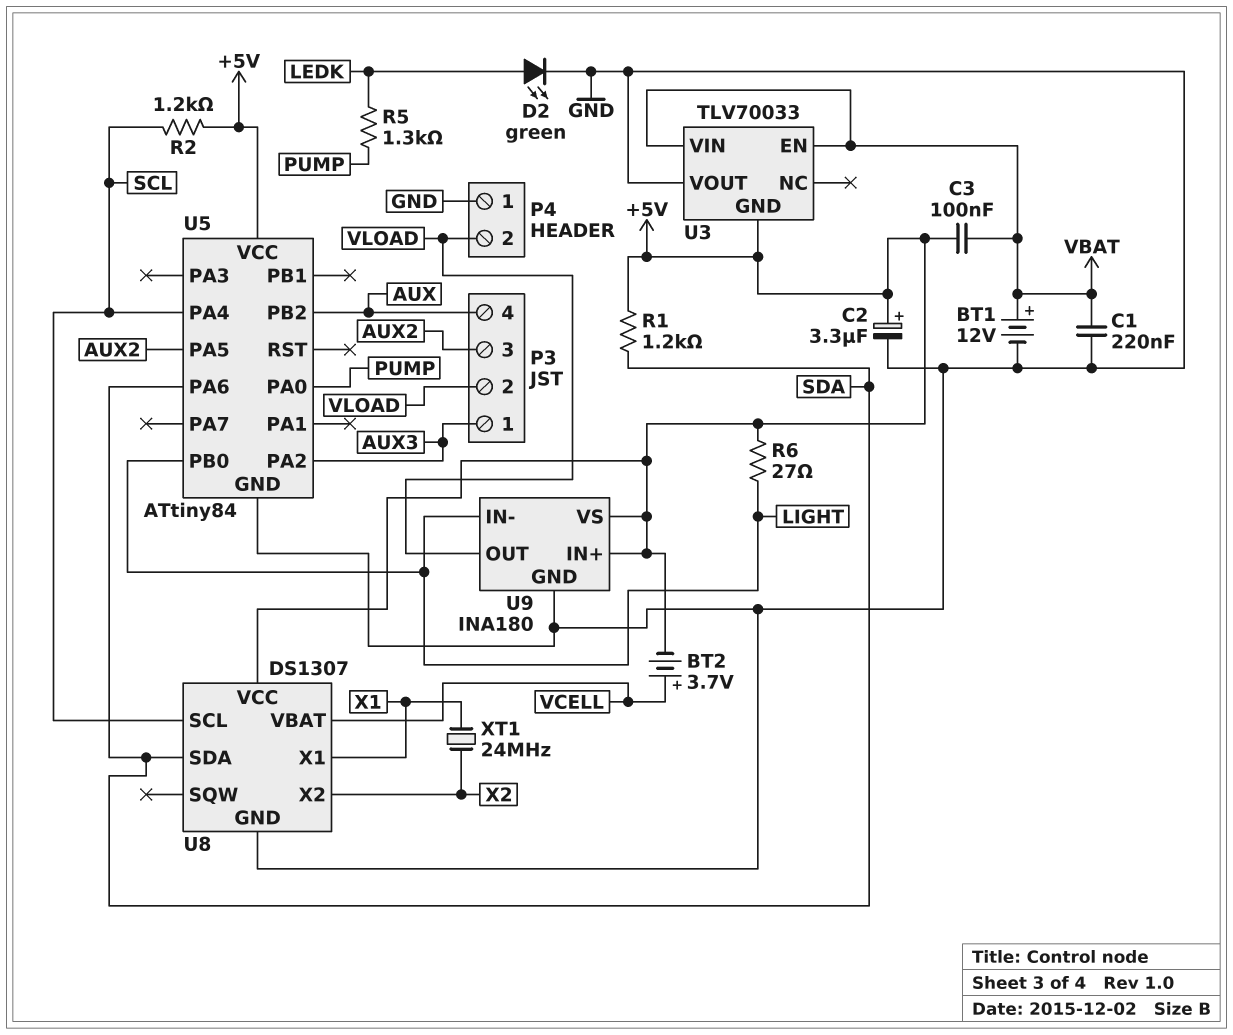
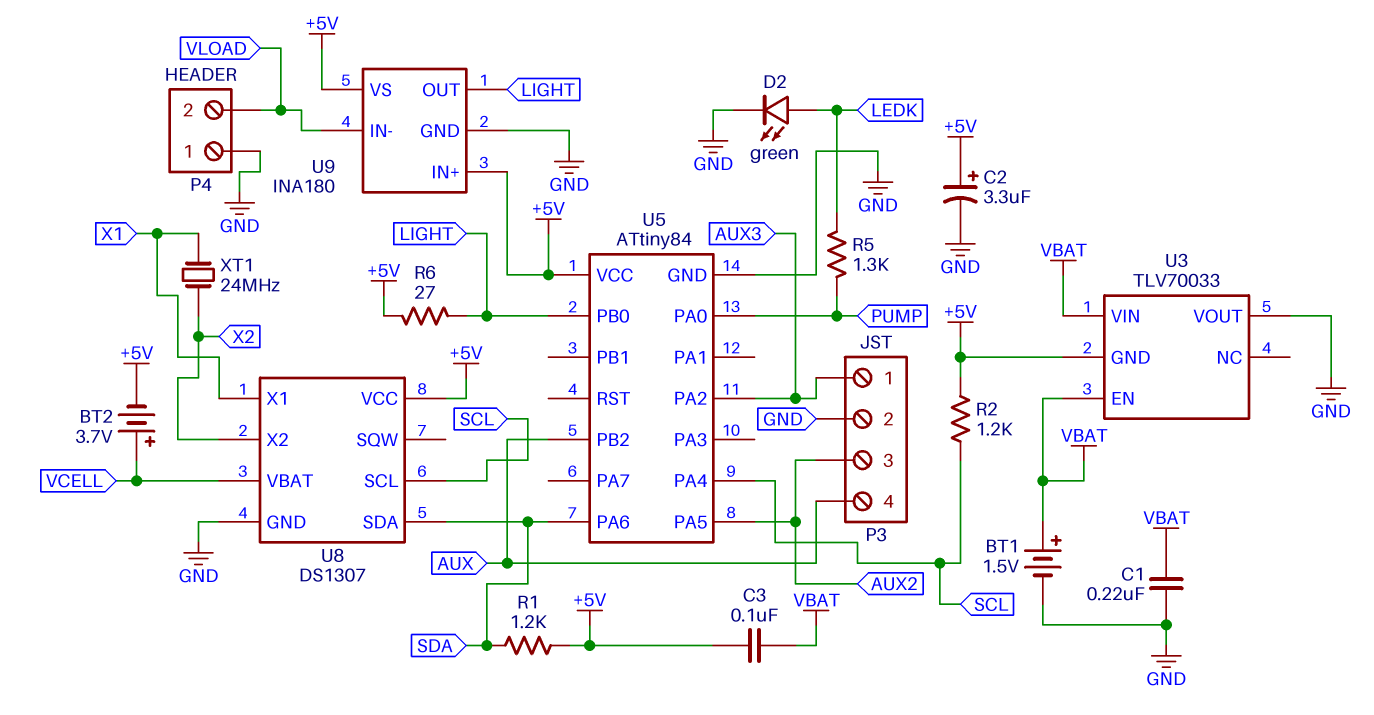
BT1: 12V (plus VBAT, minus GND) -> 1.5V (plus VBAT, minus GND)
P3 pin 2: VLOAD -> GND
U9 pin IN-: LIGHT -> VLOAD
U9 pin OUT: VLOAD -> LIGHT

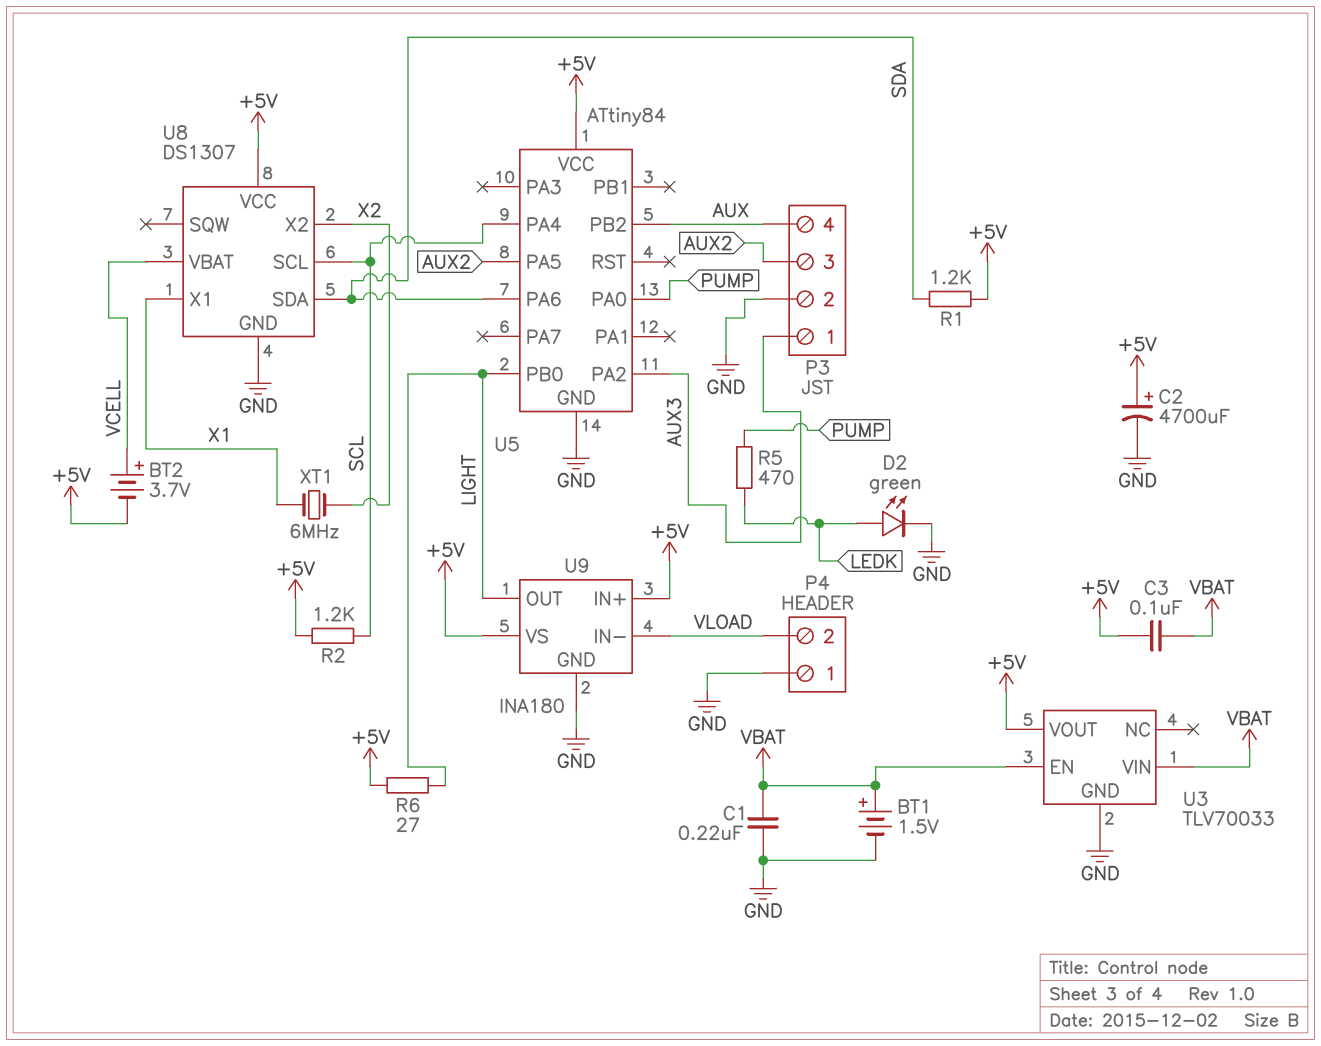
C2: 3.3uF (plus +5V, minus GND) -> 4700uF (plus +5V, minus GND)
R5: 1.3k (LEDK, PUMP) -> 470 (LEDK, PUMP)
U3 pin GND: +5V -> GND
U3 pin VOUT: GND -> +5V
XT1: 24MHz (X1, X2) -> 6MHz (X1, X2)

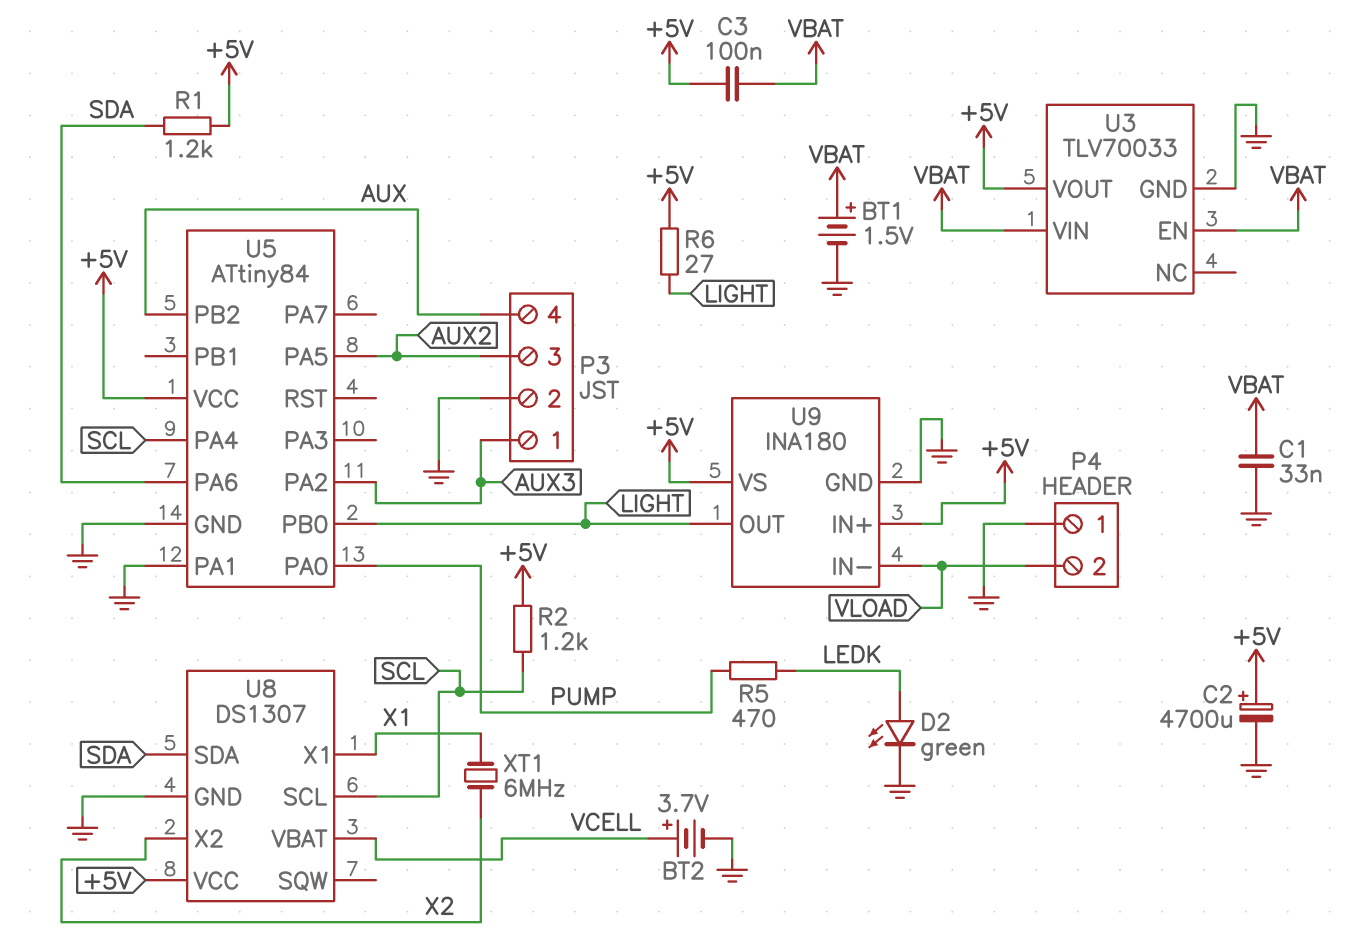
BT2: 3.7V (plus VCELL, minus +5V) -> 3.7V (plus VCELL, minus GND)
C1: 220nF (GND, VBAT) -> 33nF (GND, VBAT)
U5 pin PA1: none -> GND

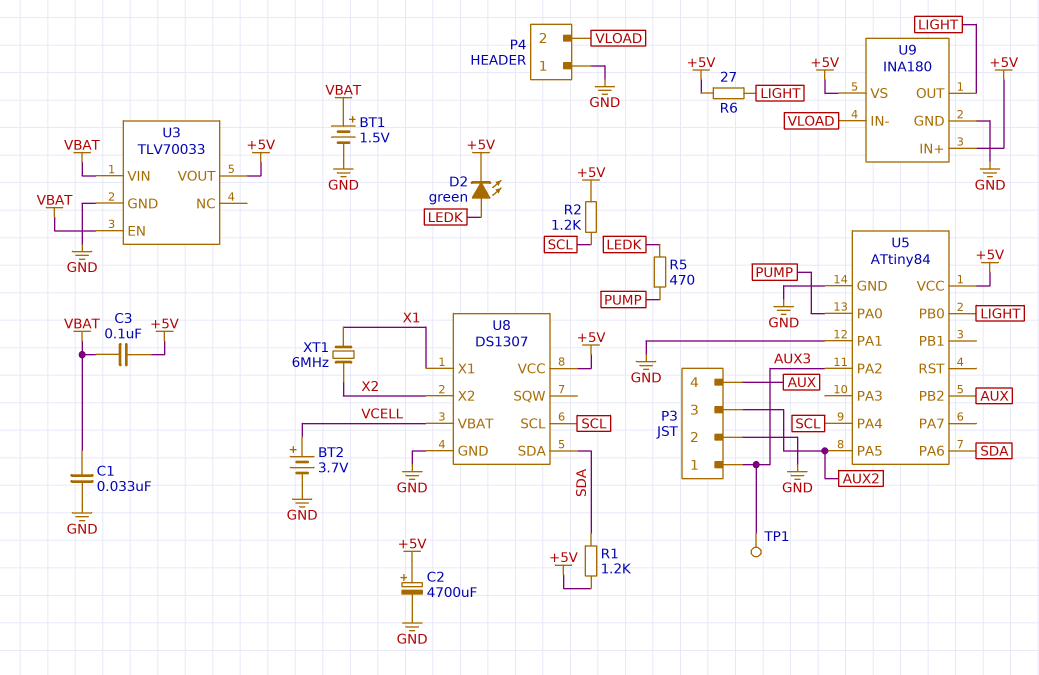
D2: LED green (A LEDK, K GND) -> LED green (A LEDK, K +5V)
TP1: none -> test point (AUX3)

